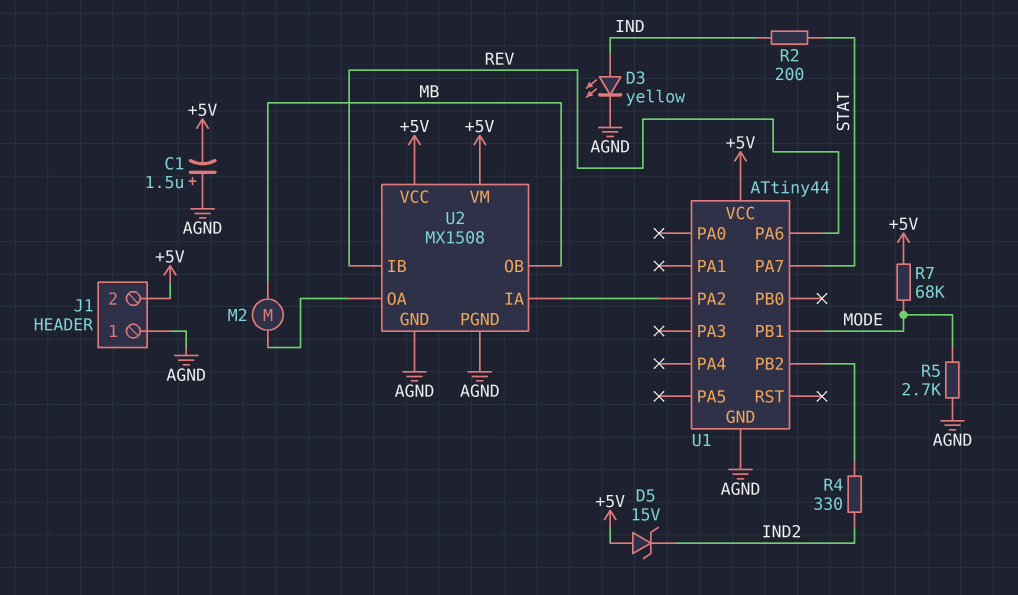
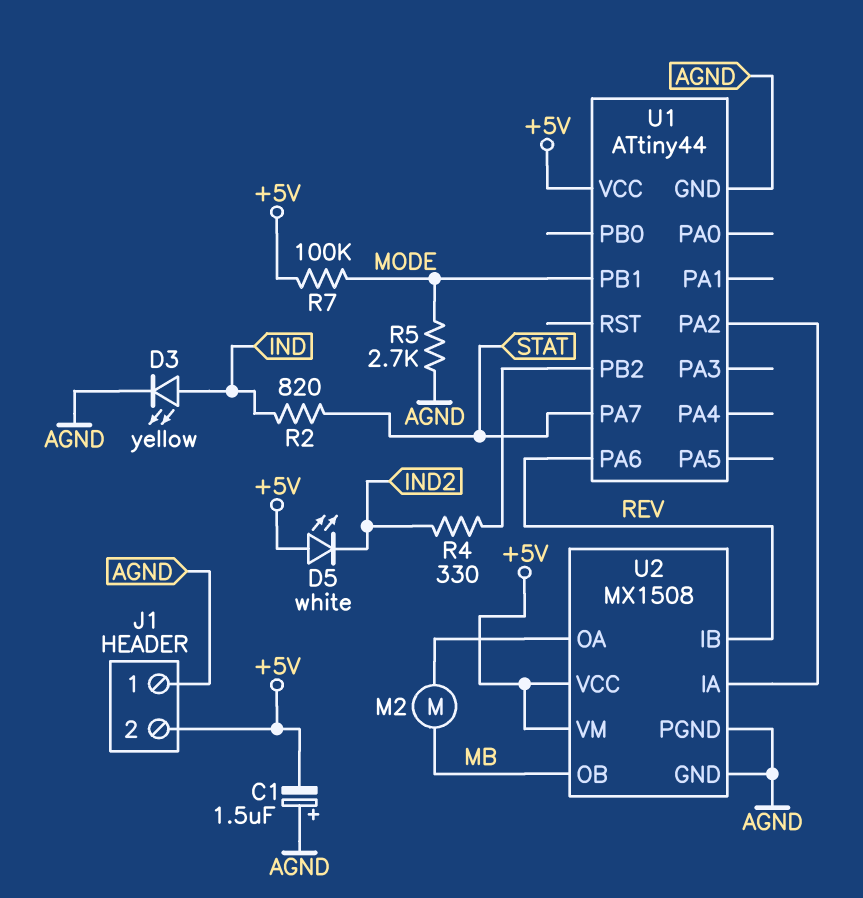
D5: zener 15V (A +5V, K IND2) -> LED white (A +5V, K IND2)
R2: 200 (IND, STAT) -> 820 (IND, STAT)
R7: 68k (+5V, MODE) -> 100k (+5V, MODE)

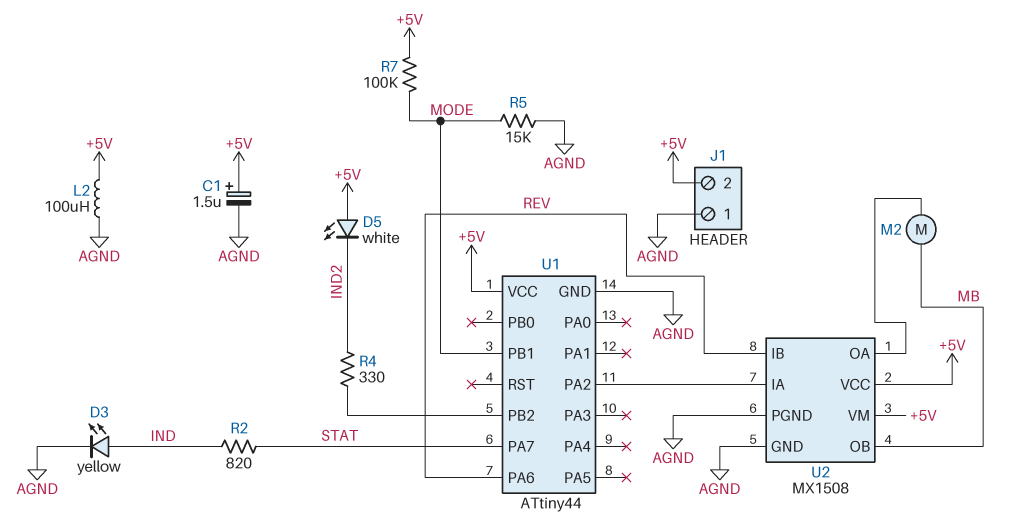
C1: 1.5uF (plus AGND, minus +5V) -> 1.5uF (plus +5V, minus AGND)
L2: none -> 100uH (+5V, AGND)
R5: 2.7k (AGND, MODE) -> 15k (AGND, MODE)

